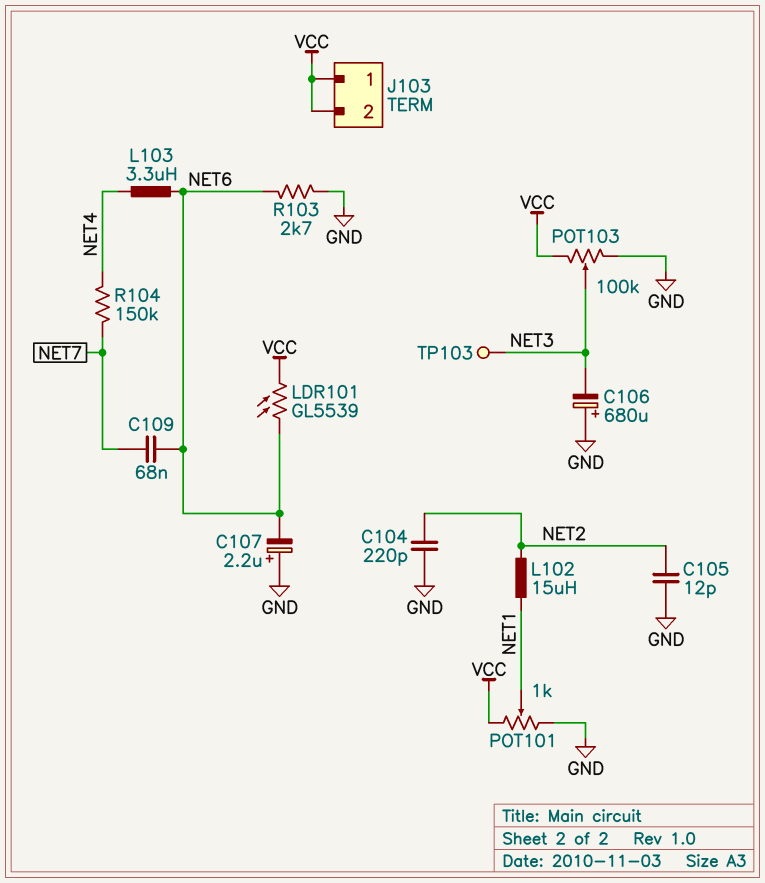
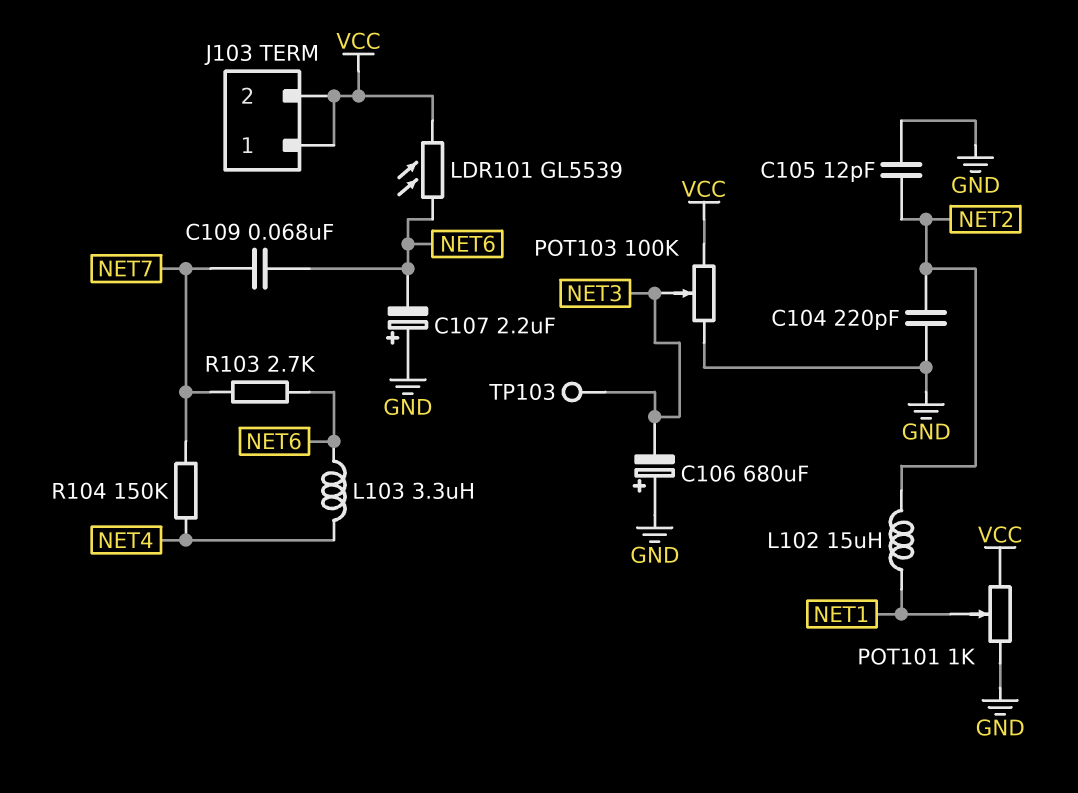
R103: 2.7k (GND, NET6) -> 2.7k (NET6, NET7)

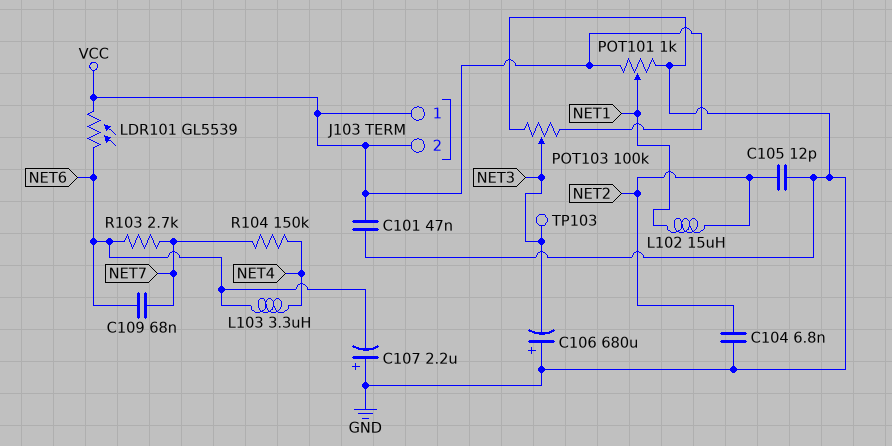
C101: none -> 47nF (GND, VCC)
C104: 220pF (GND, NET2) -> 6.8nF (GND, NET2)

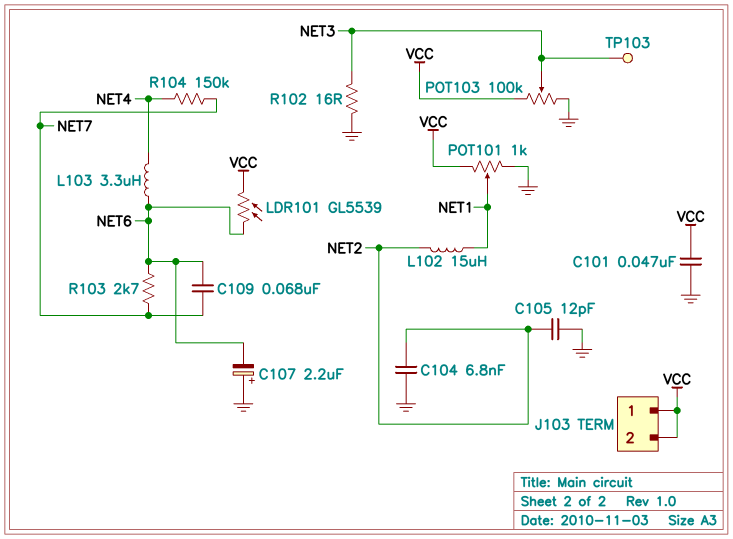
C106: 680uF (plus GND, minus NET3) -> none
R102: none -> 16 (GND, NET3)

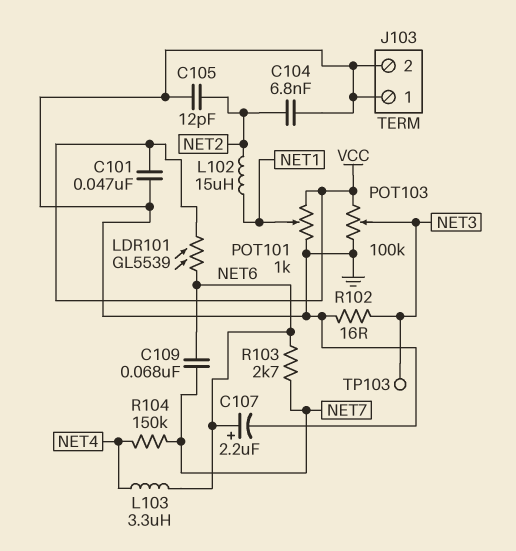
C107: 2.2uF (plus GND, minus NET6) -> 2.2uF (plus NET6, minus GND)
J103 pin 1: VCC -> GND
J103 pin 2: VCC -> GND

